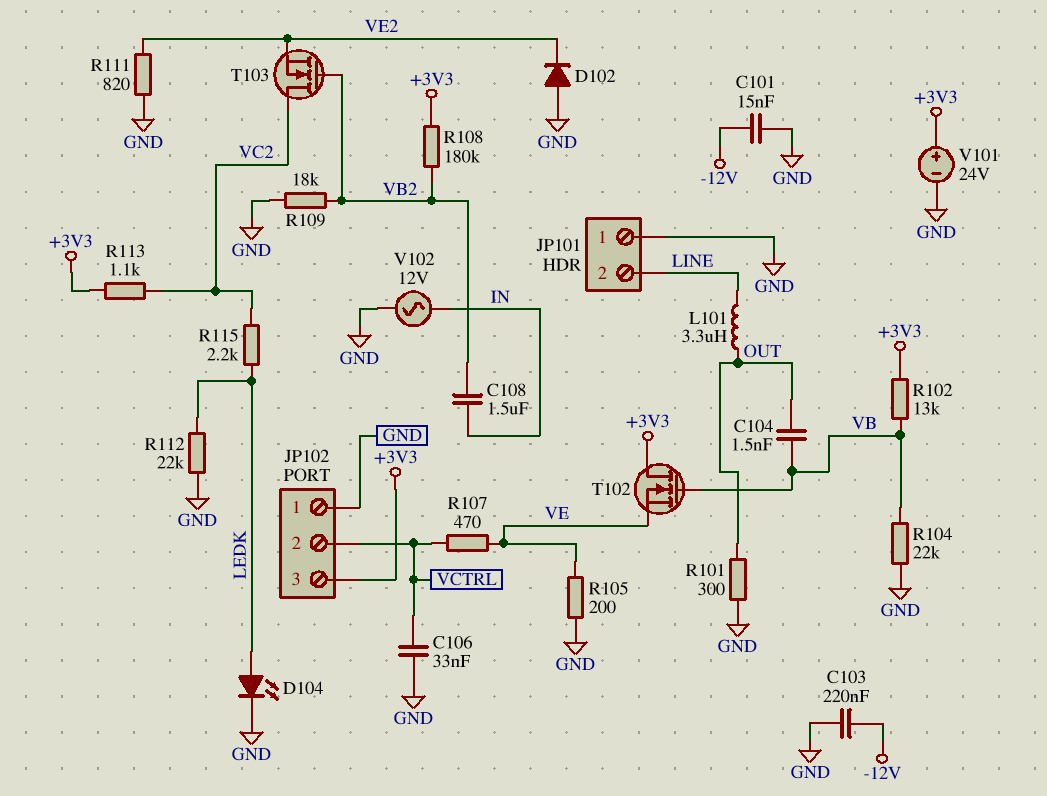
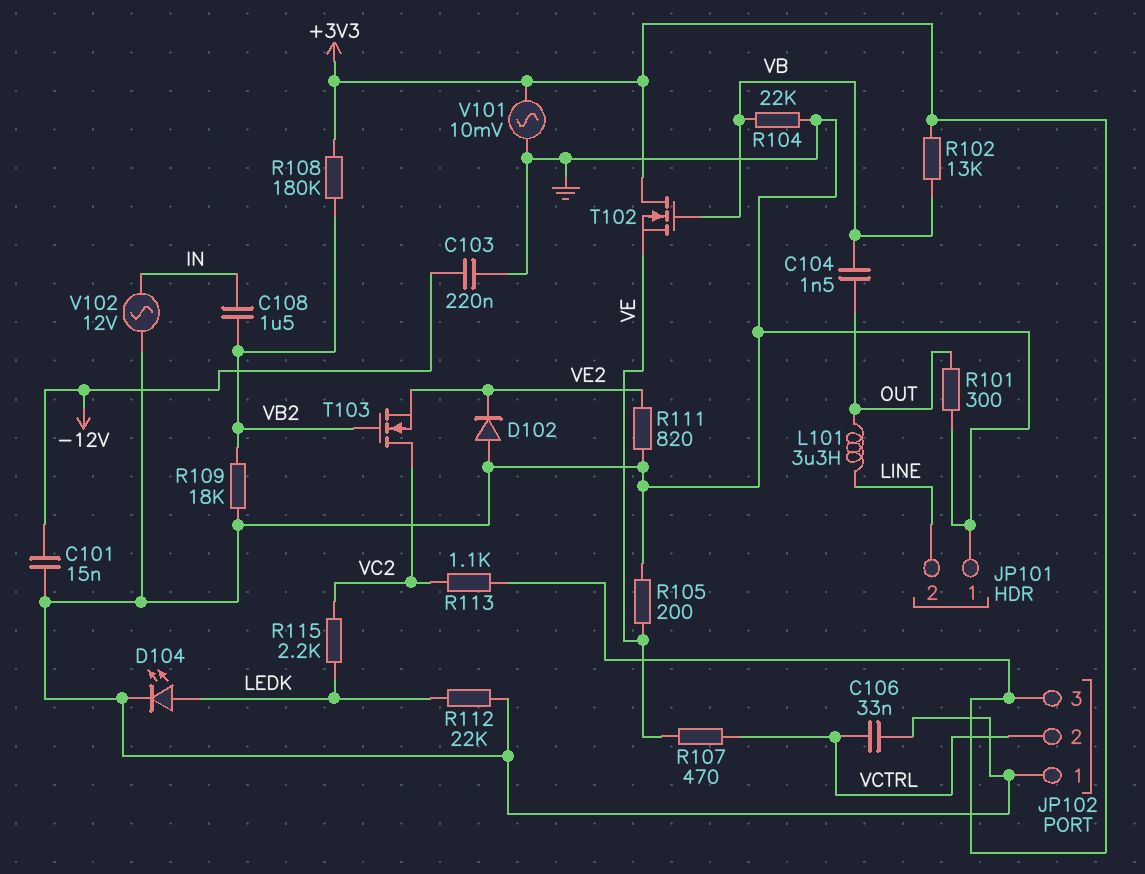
V101: 24V (plus +3V3, minus GND) -> AC 10mV (+3V3, GND)

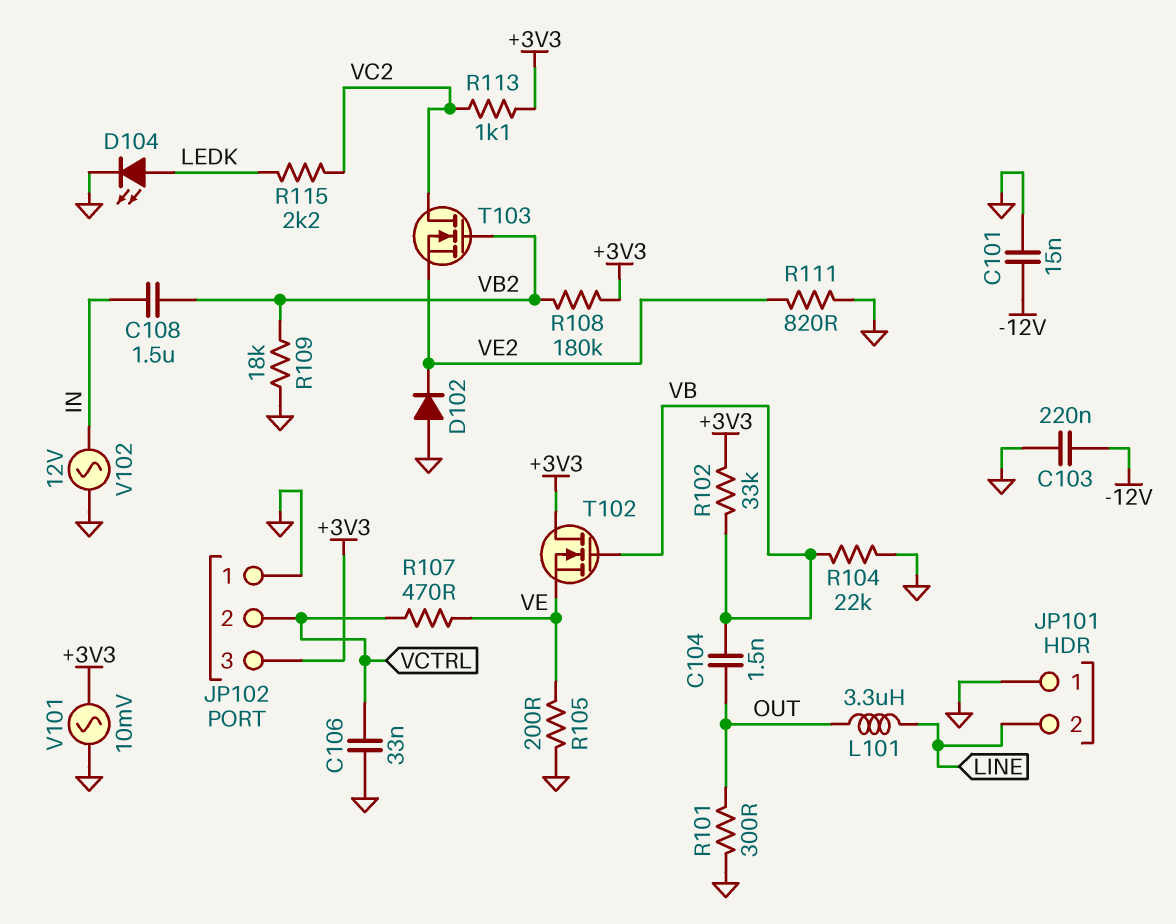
R102: 13k (+3V3, VB) -> 33k (+3V3, VB)
R112: 22k (GND, LEDK) -> none

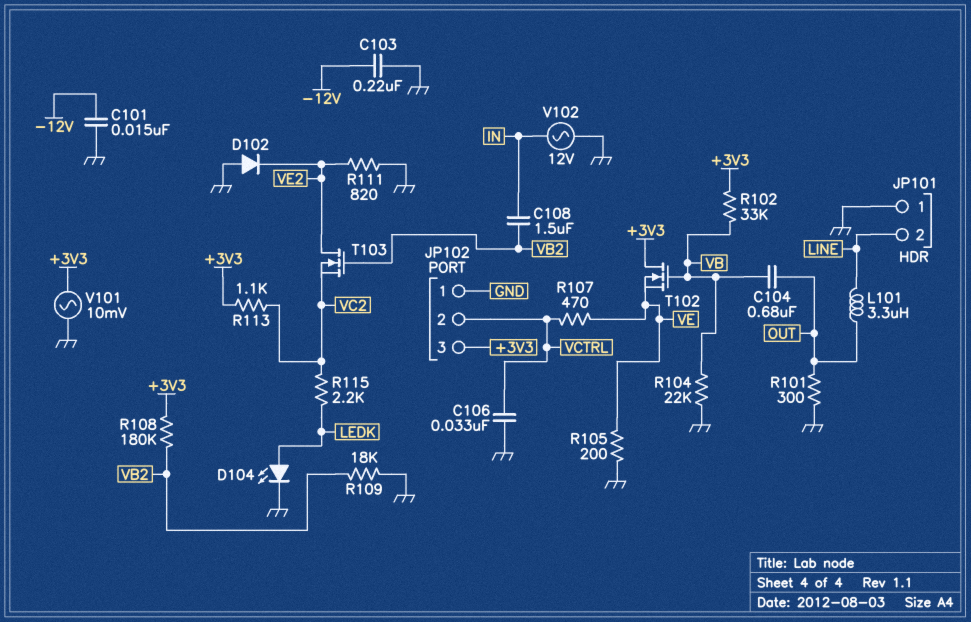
C104: 1.5nF (OUT, VB) -> 680nF (OUT, VB)
T103: NMOS (G VB2, D VC2, S VE2) -> NMOS (G VB2, D VE2, S VC2)

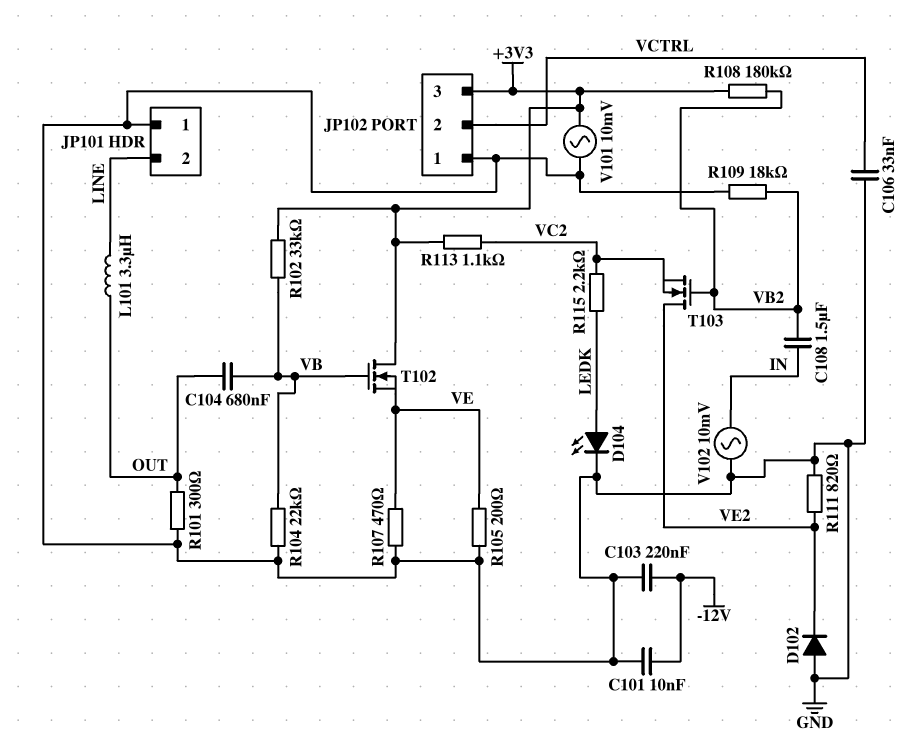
C101: 15nF (-12V, GND) -> 10nF (-12V, GND)
R107: 470 (VCTRL, VE) -> 470 (GND, VE)
V102: AC 12V (GND, IN) -> AC 10mV (GND, IN)

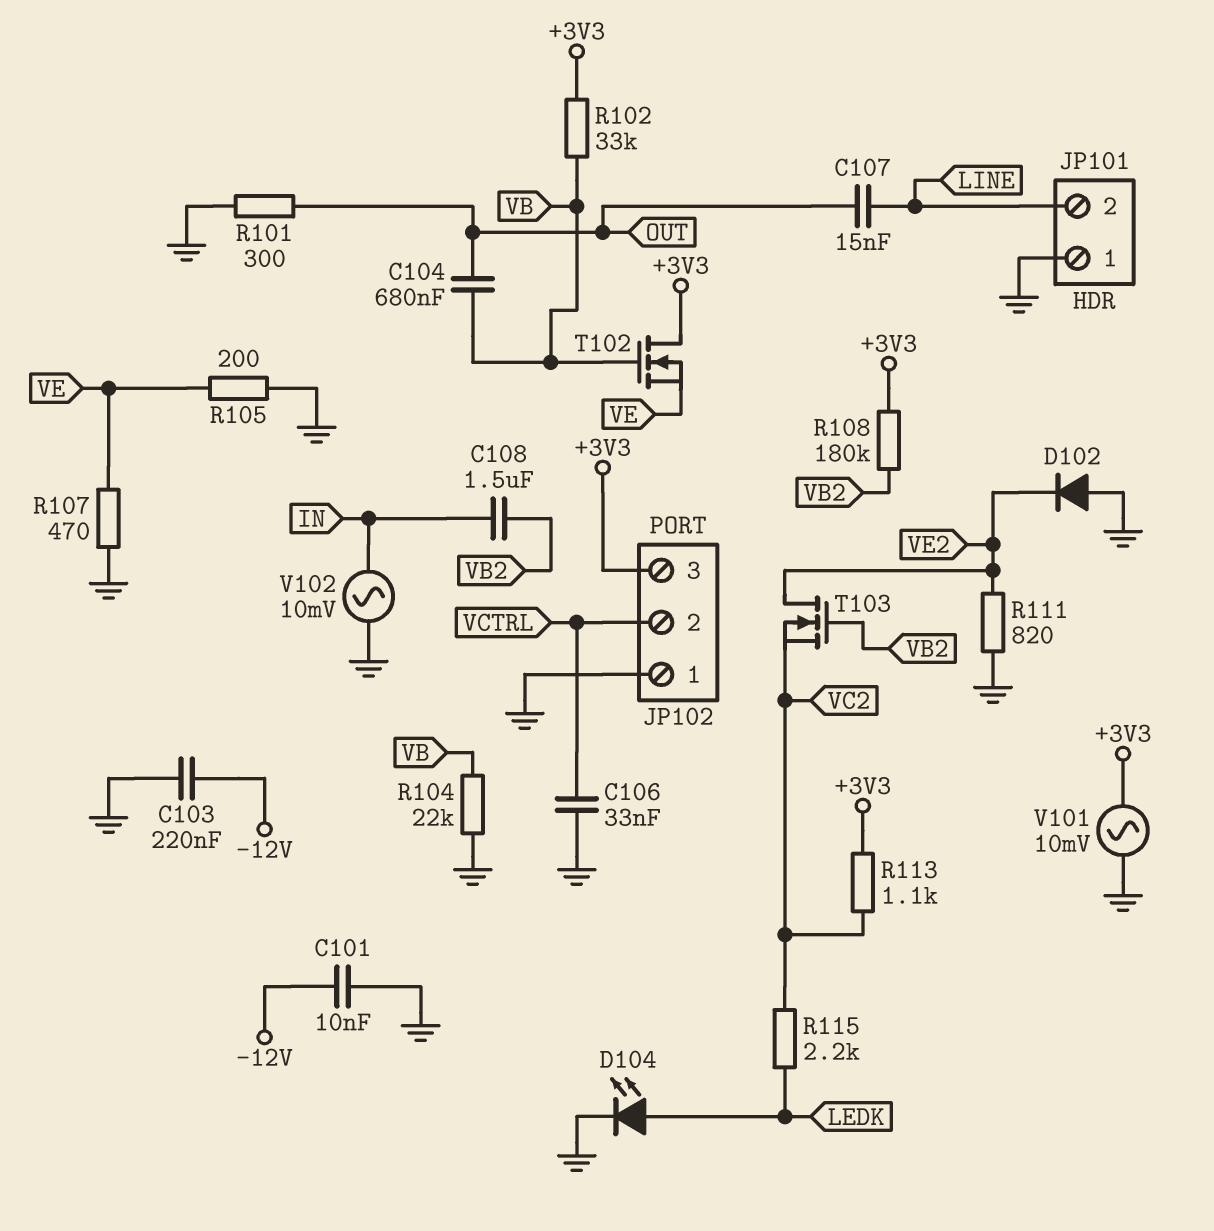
C107: none -> 15nF (LINE, OUT)
L101: 3.3uH (LINE, OUT) -> none
R109: 18k (GND, VB2) -> none

